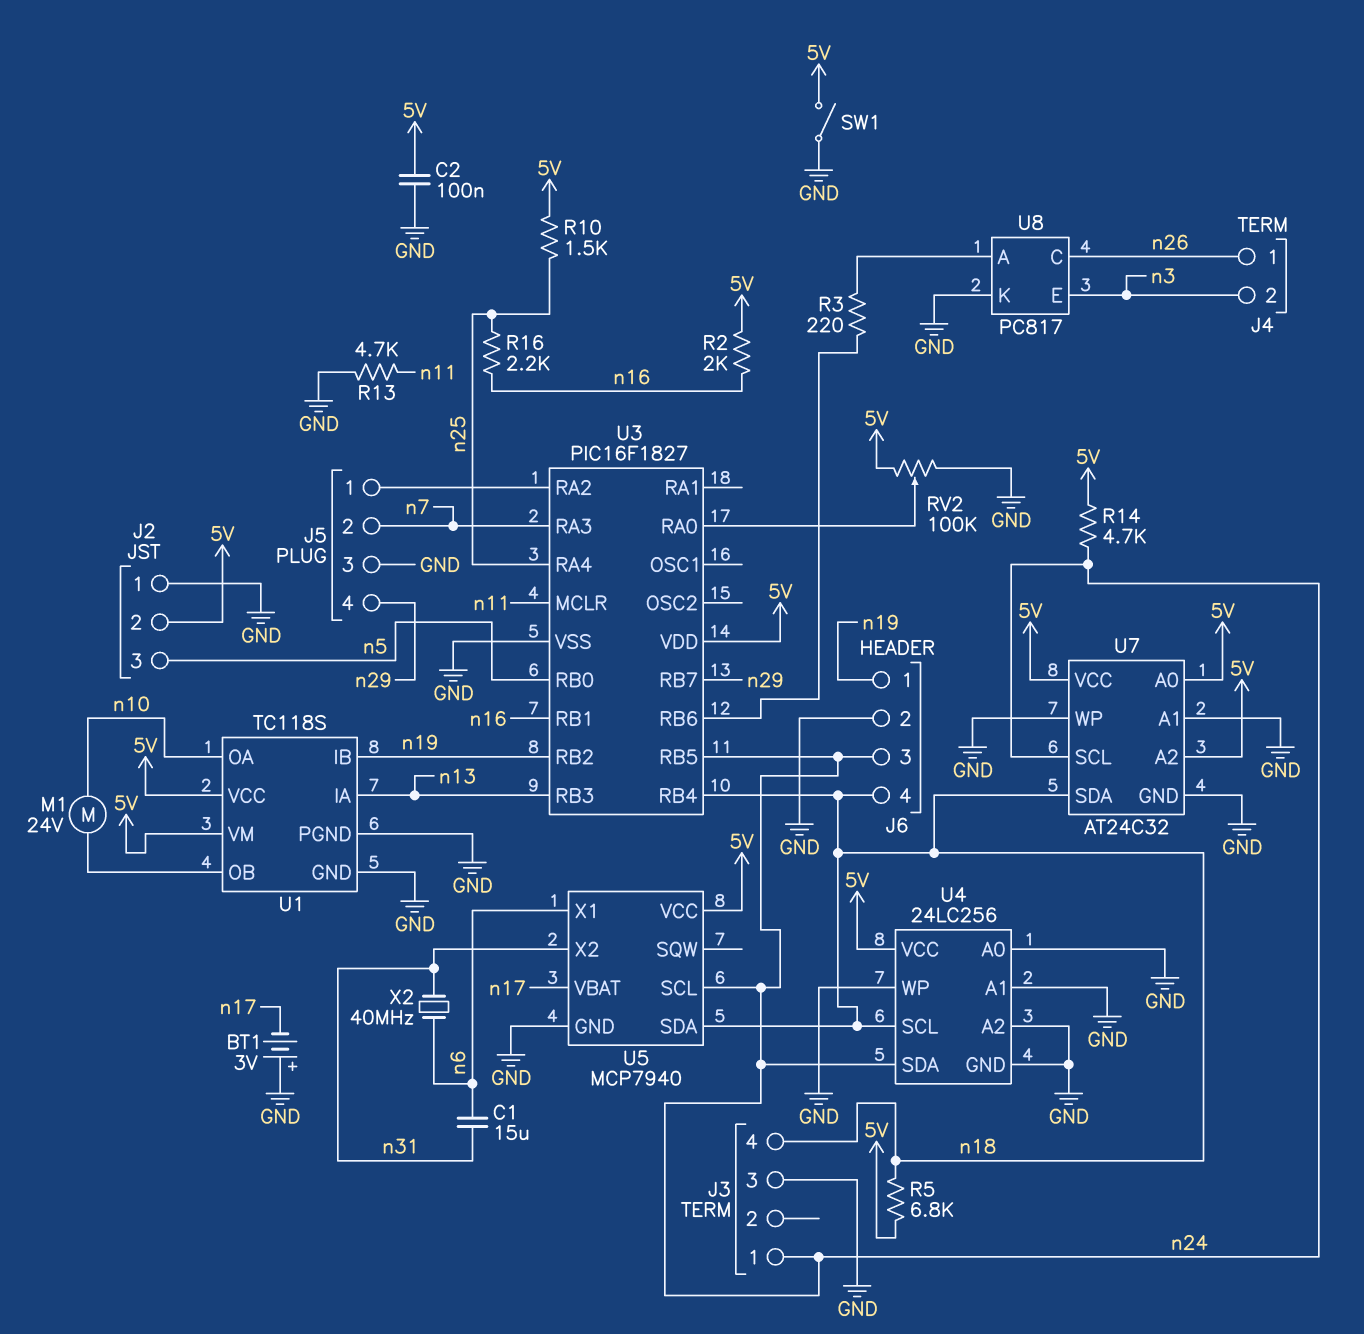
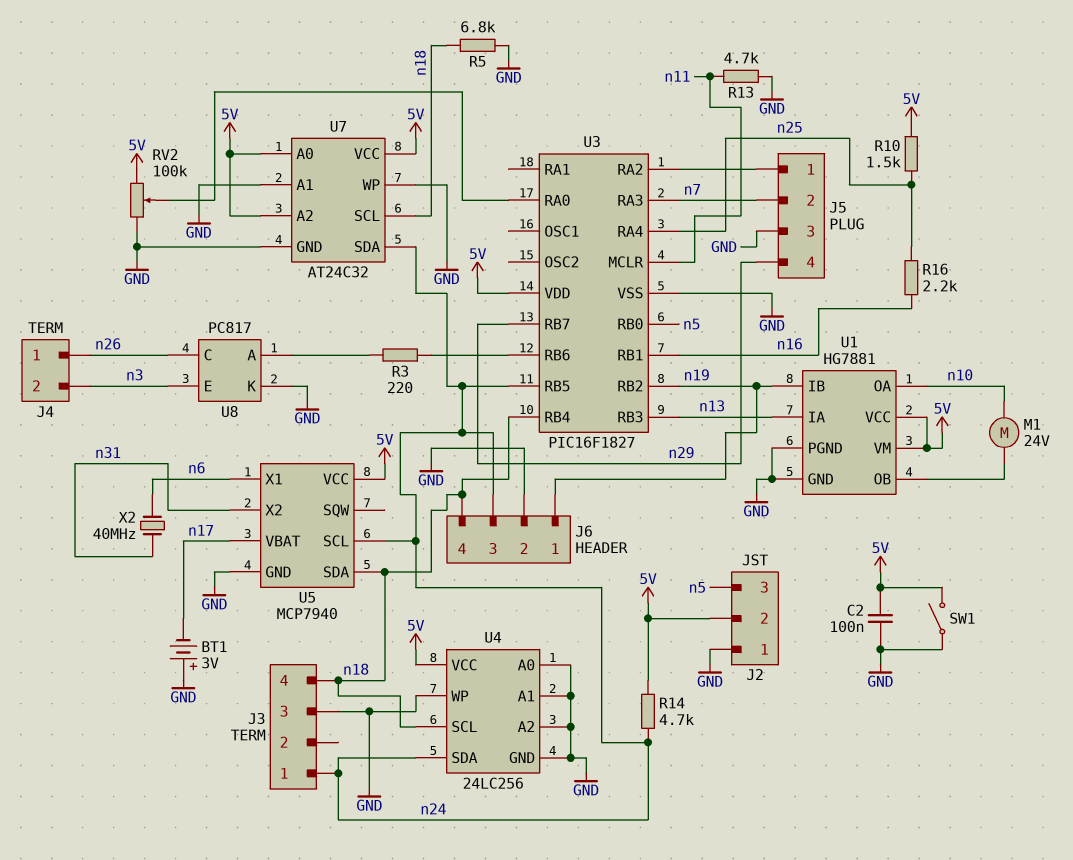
C1: 15uF (n6, n31) -> none
R2: 2k (5V, n16) -> none
R5: 6.8k (5V, n18) -> 6.8k (GND, n18)
U1: TC118S -> HG7881
U7 pin SCL: n24 -> n18
U7 pin SDA: n18 -> n24

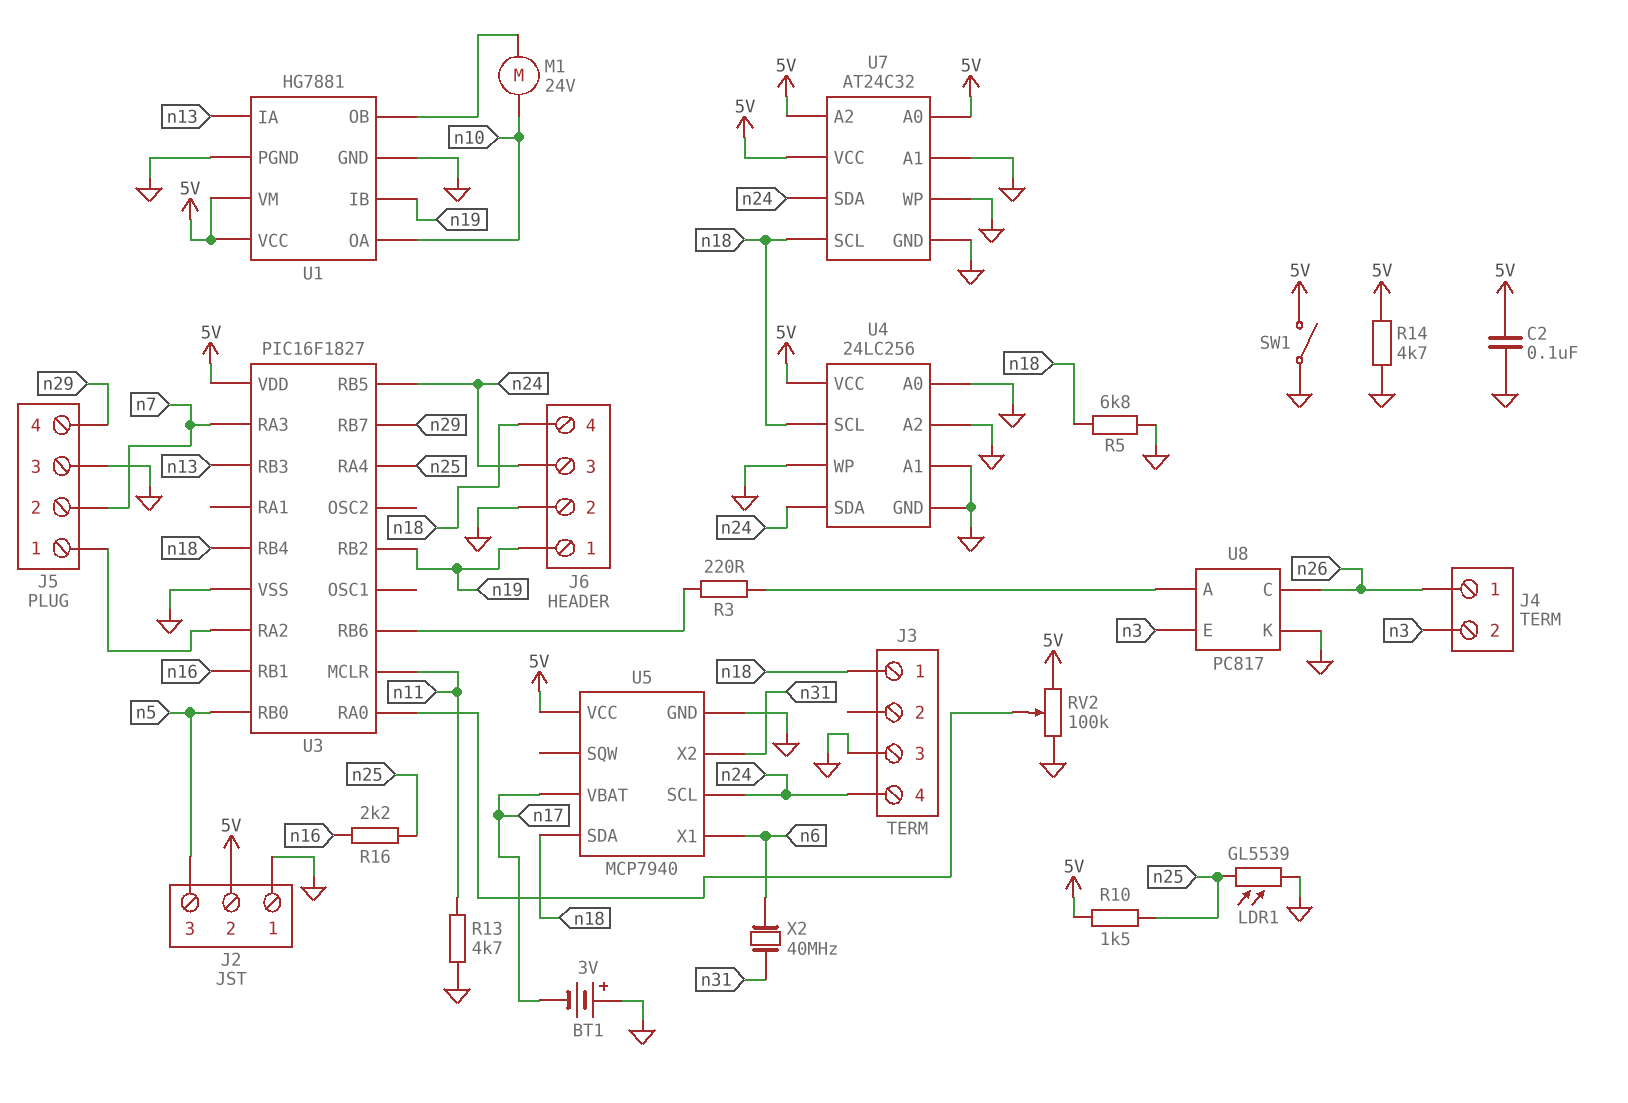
J3 pin 1: n24 -> n18
J3 pin 4: n18 -> n24
LDR1: none -> GL5539 (GND, n25)
R14: 4.7k (5V, n24) -> 4.7k (5V, GND)

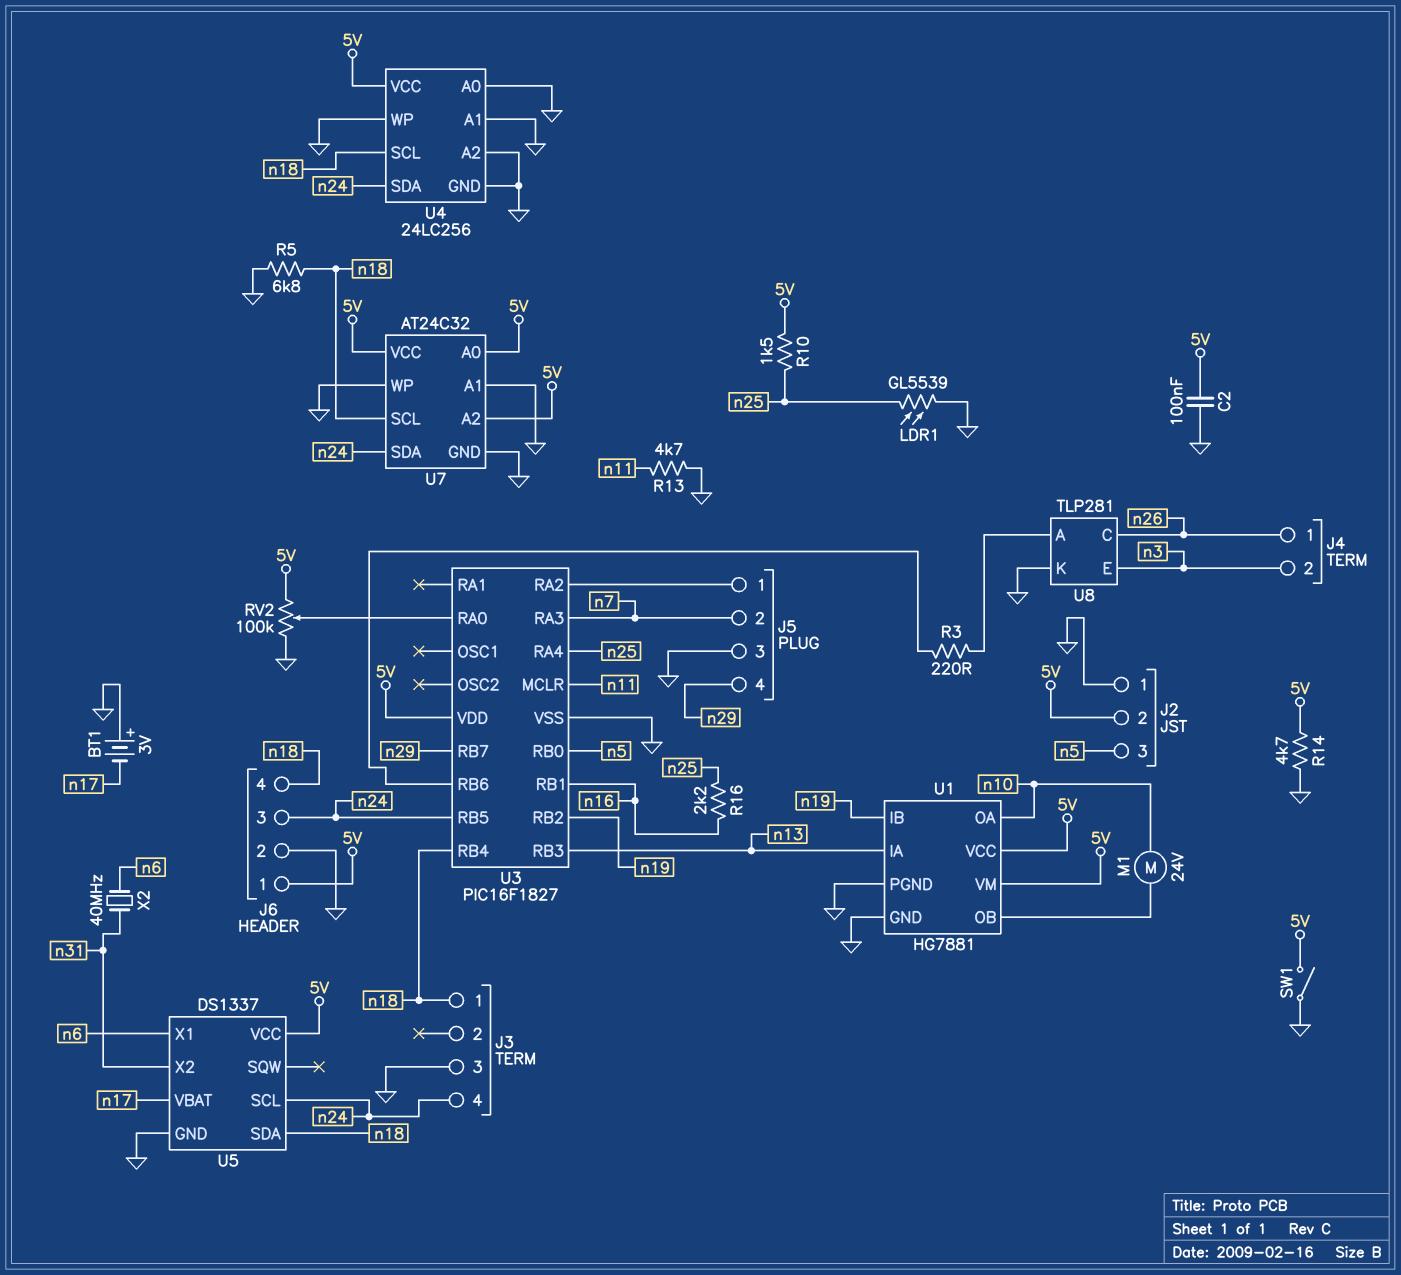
J6 pin 1: n19 -> 5V
U5: MCP7940 -> DS1337
U8: PC817 -> TLP281

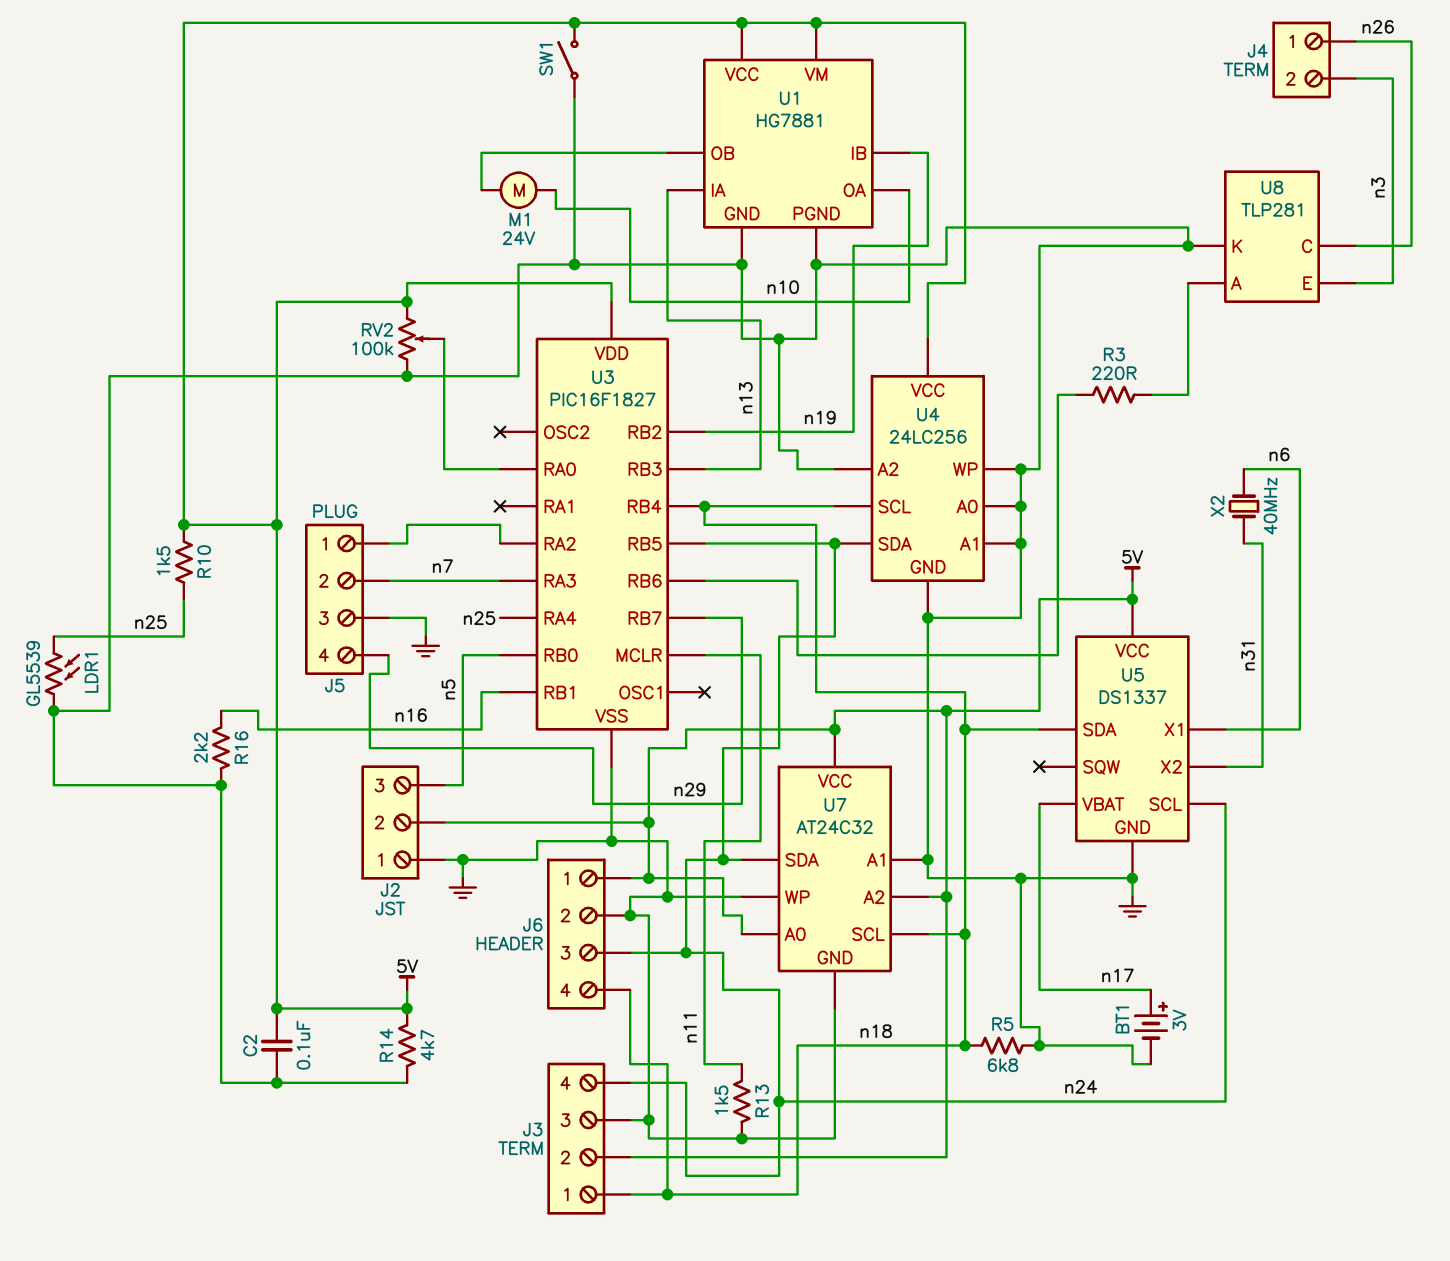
BT1: 3V (plus GND, minus n17) -> 3V (plus n17, minus GND)
J3 pin 2: none -> 5V
R13: 4.7k (GND, n11) -> 1.5k (GND, n11)
R16: 2.2k (n16, n25) -> 2.2k (GND, n16)

